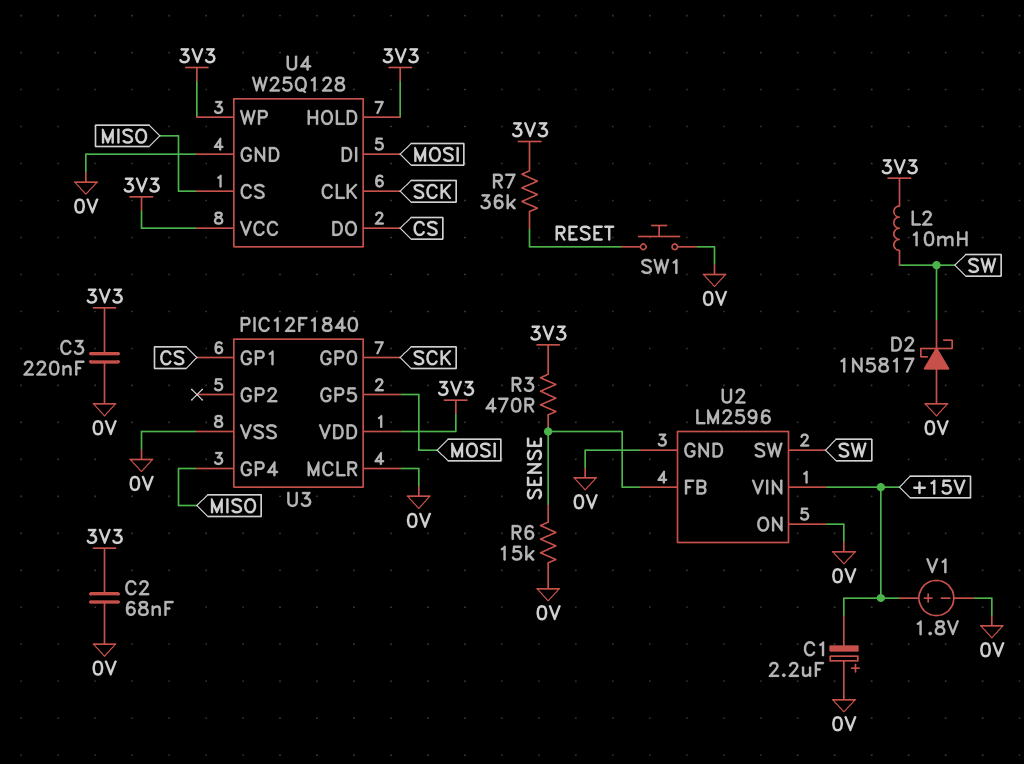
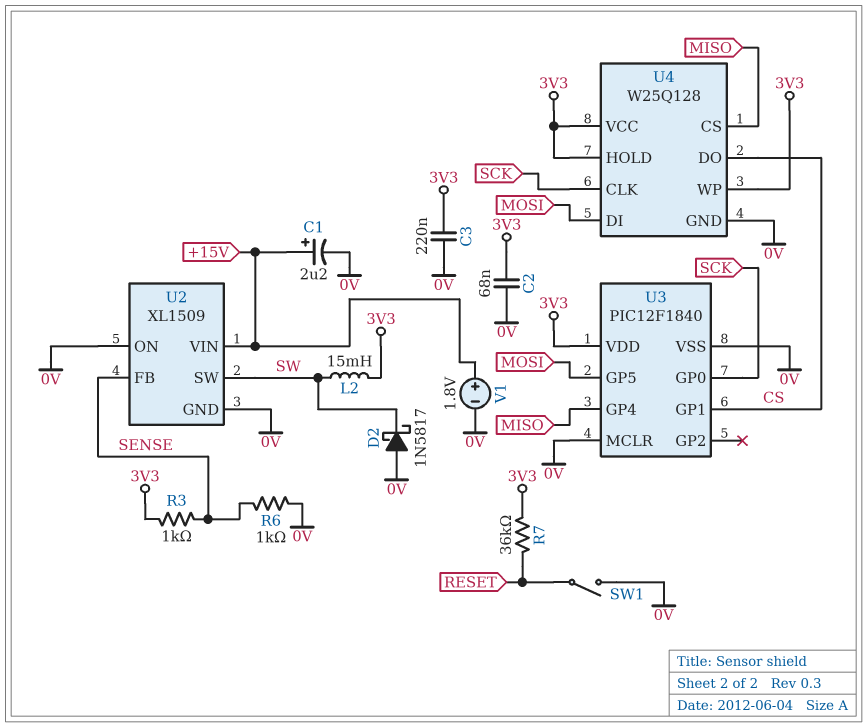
C1: 2.2uF (plus 0V, minus +15V) -> 2.2uF (plus +15V, minus 0V)
L2: 10mH (3V3, SW) -> 15mH (3V3, SW)
R3: 470 (3V3, SENSE) -> 1k (3V3, SENSE)
R6: 15k (0V, SENSE) -> 1k (0V, SENSE)
SW1: button (0V, RESET) -> switch (0V, RESET)
U2: LM2596 -> XL1509

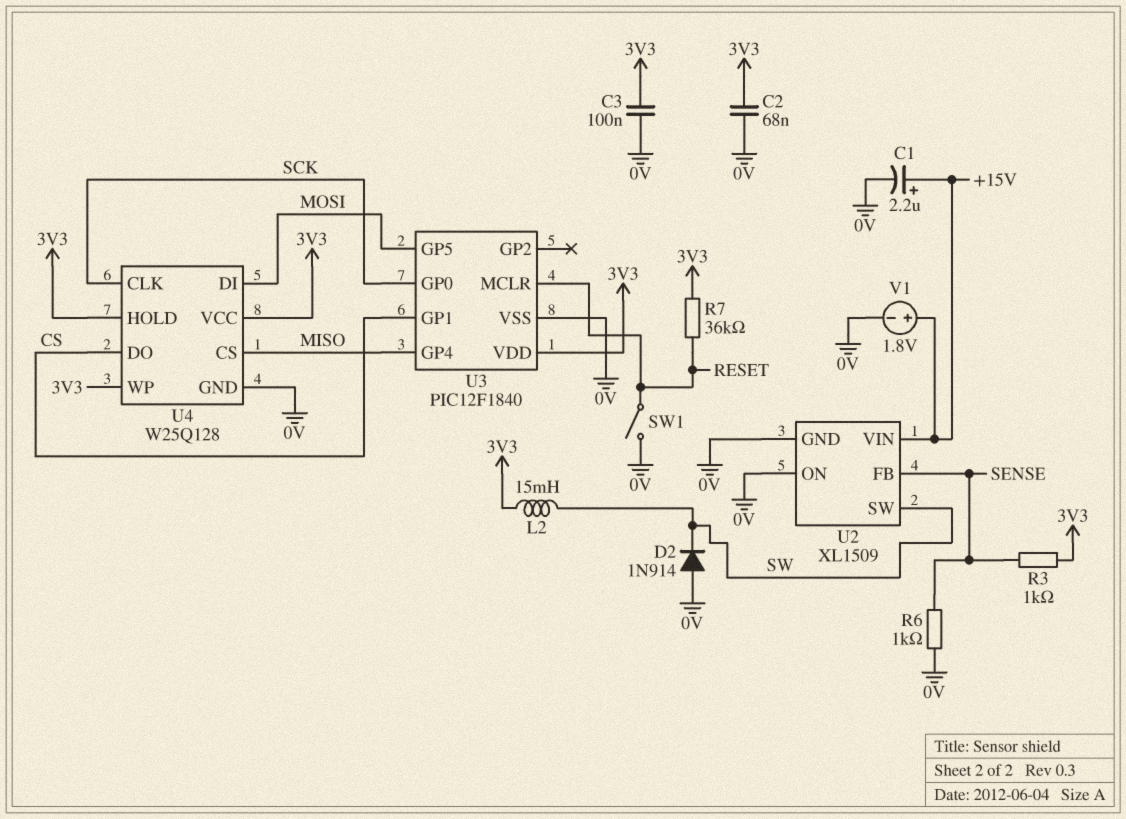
C3: 220nF (0V, 3V3) -> 100nF (0V, 3V3)
D2: schottky 1N5817 (A 0V, K SW) -> diode 1N914 (A 0V, K SW)
U3 pin MCLR: 0V -> RESET

